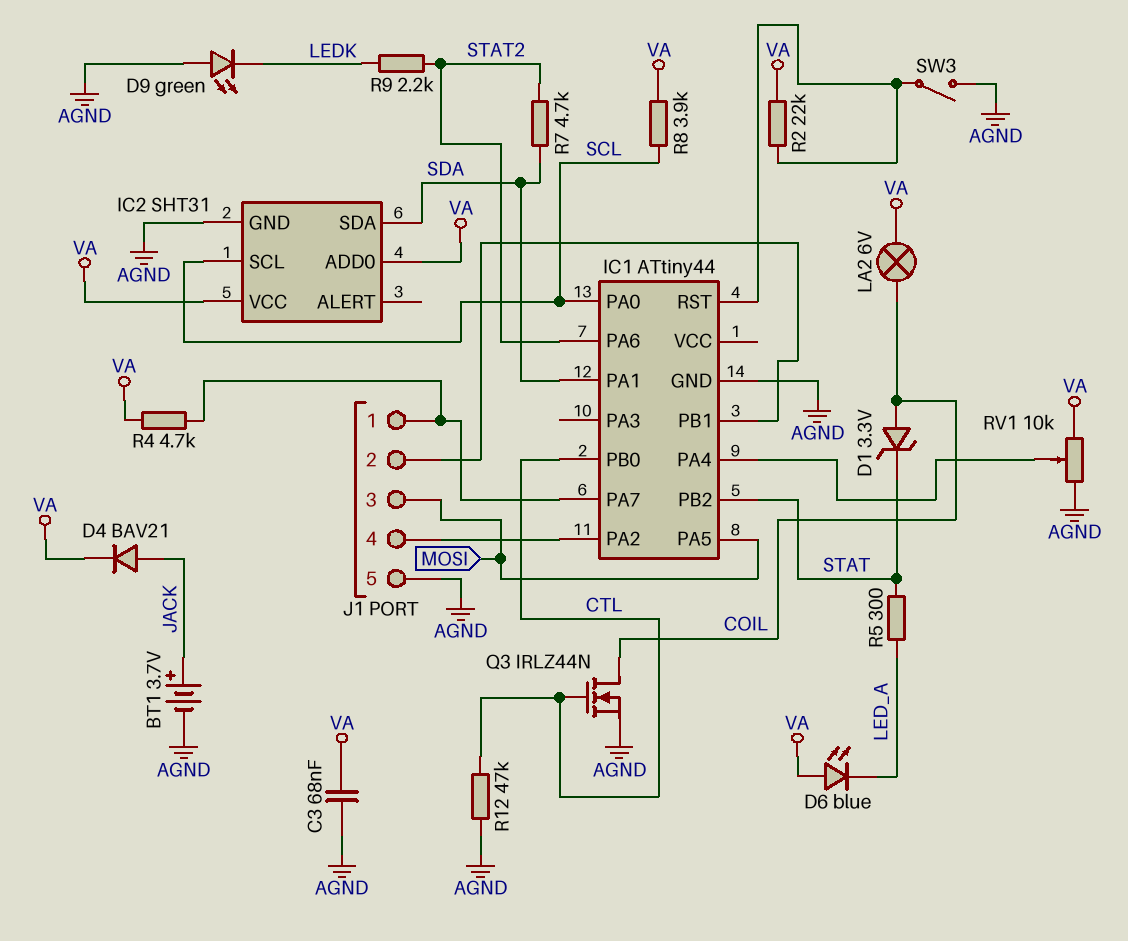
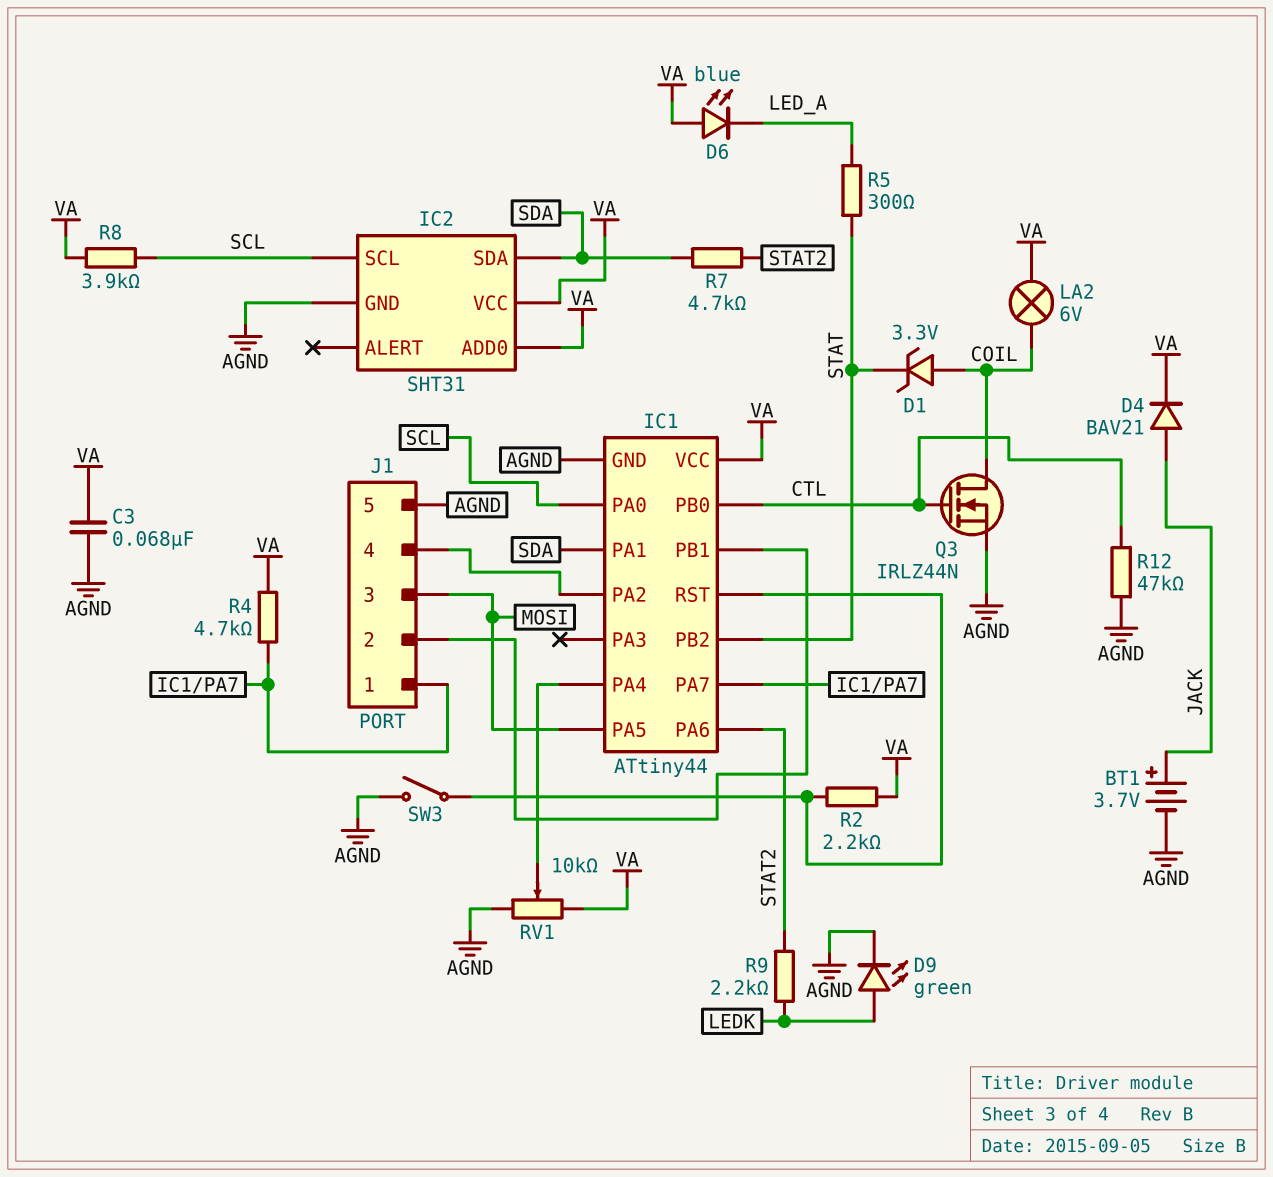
D9: LED green (A AGND, K LEDK) -> LED green (A LEDK, K AGND)
IC1 pin VCC: none -> VA
R2: 22k (IC1/RST, VA) -> 2.2k (IC1/RST, VA)

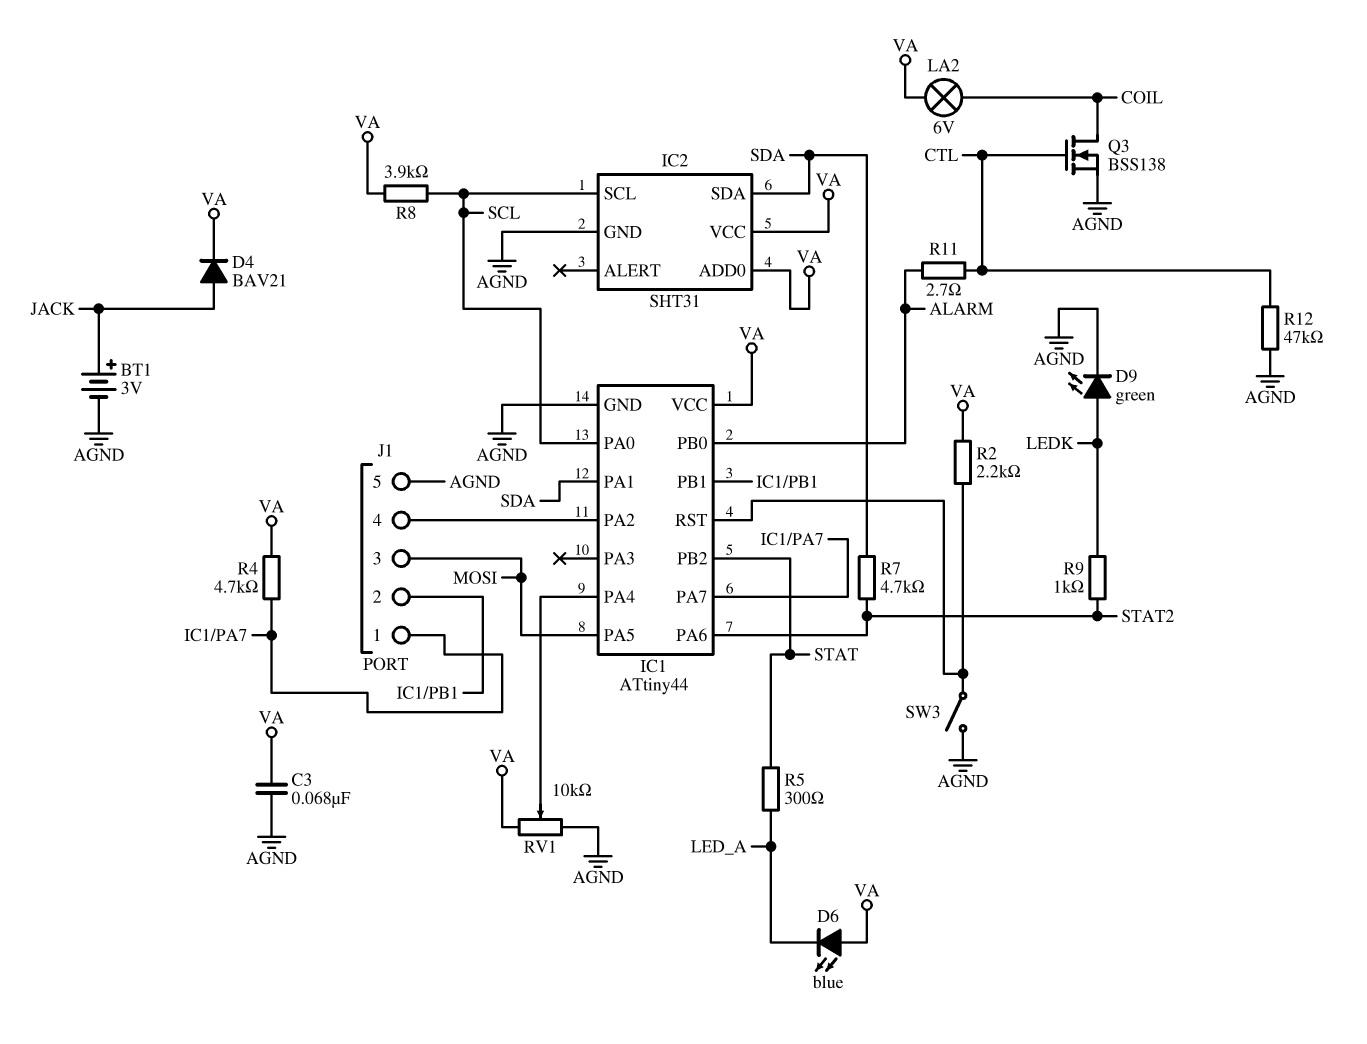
BT1: 3.7V (plus JACK, minus AGND) -> 3V (plus JACK, minus AGND)
D1: zener 3.3V (A COIL, K STAT) -> none
IC1 pin PB0: CTL -> ALARM
Q3: NMOS IRLZ44N (G CTL, D COIL, S AGND) -> NMOS BSS138 (G CTL, D COIL, S AGND)
R9: 2.2k (LEDK, STAT2) -> 1k (LEDK, STAT2)
R11: none -> 2.7 (ALARM, CTL)

